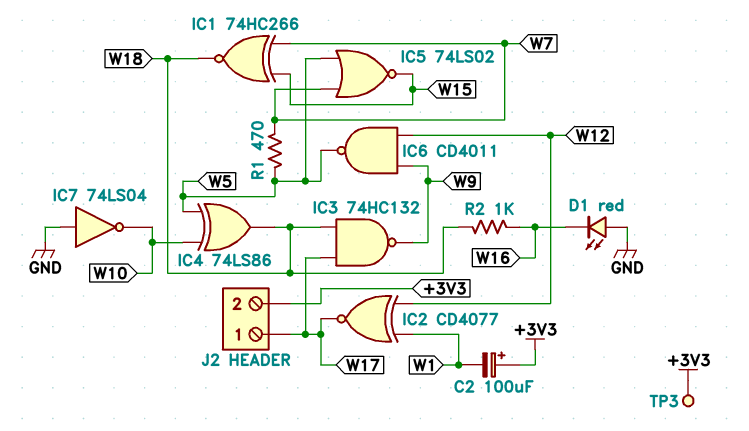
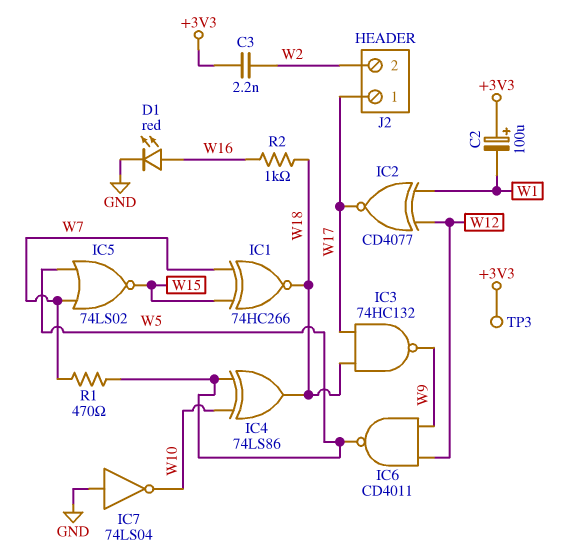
C3: none -> 2.2nF (+3V3, W2)
D1: LED red (A GND, K W16) -> LED red (A W16, K GND)
J2 pin 2: +3V3 -> W2

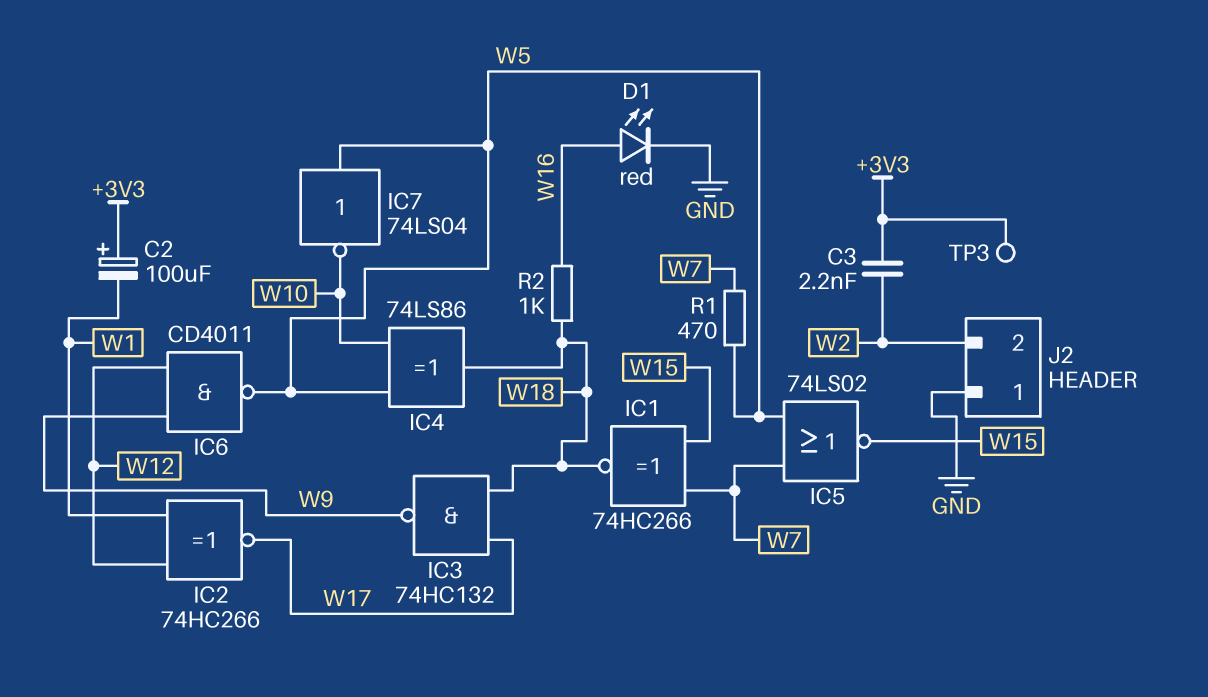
IC2: XNOR CD4077 (in W1, in W12, out W17) -> XNOR 74HC266 (in W1, in W12, out W17)
IC7: NOT 74LS04 (in GND, out W10) -> NOT 74LS04 (in W5, out W10)
J2 pin 1: W17 -> GND

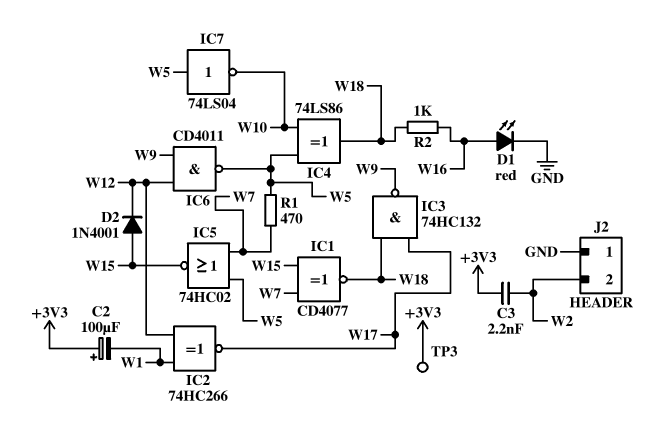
D2: none -> diode 1N4001 (A W15, K W12)
IC1: XNOR 74HC266 (in W7, in W15, out W18) -> XNOR CD4077 (in W7, in W15, out W18)
IC5: NOR 74LS02 (in W5, in W7, out W15) -> NOR 74HC02 (in W5, in W7, out W15)

